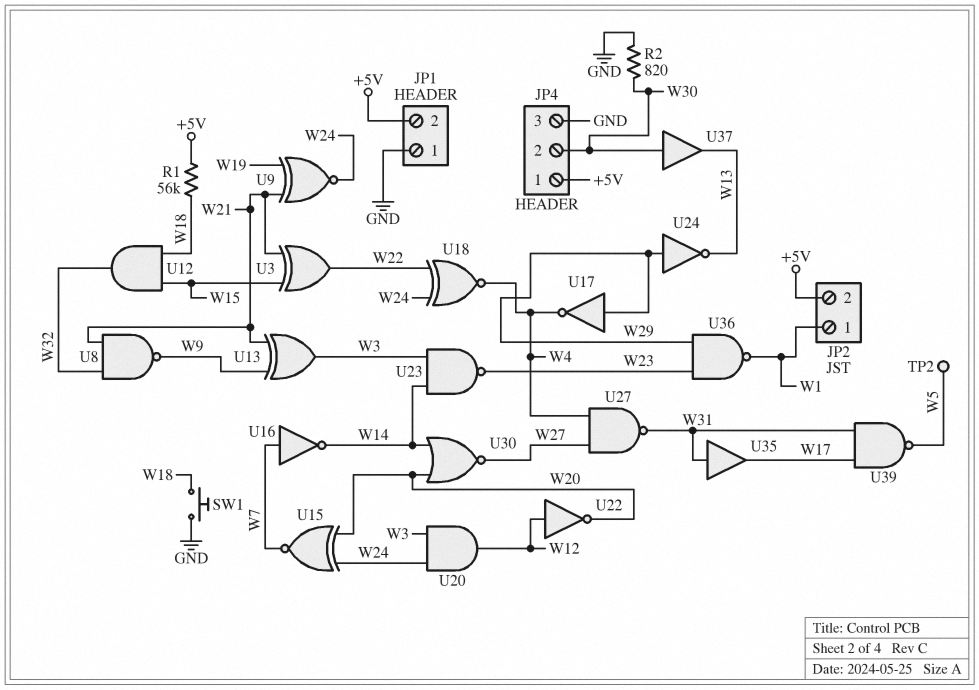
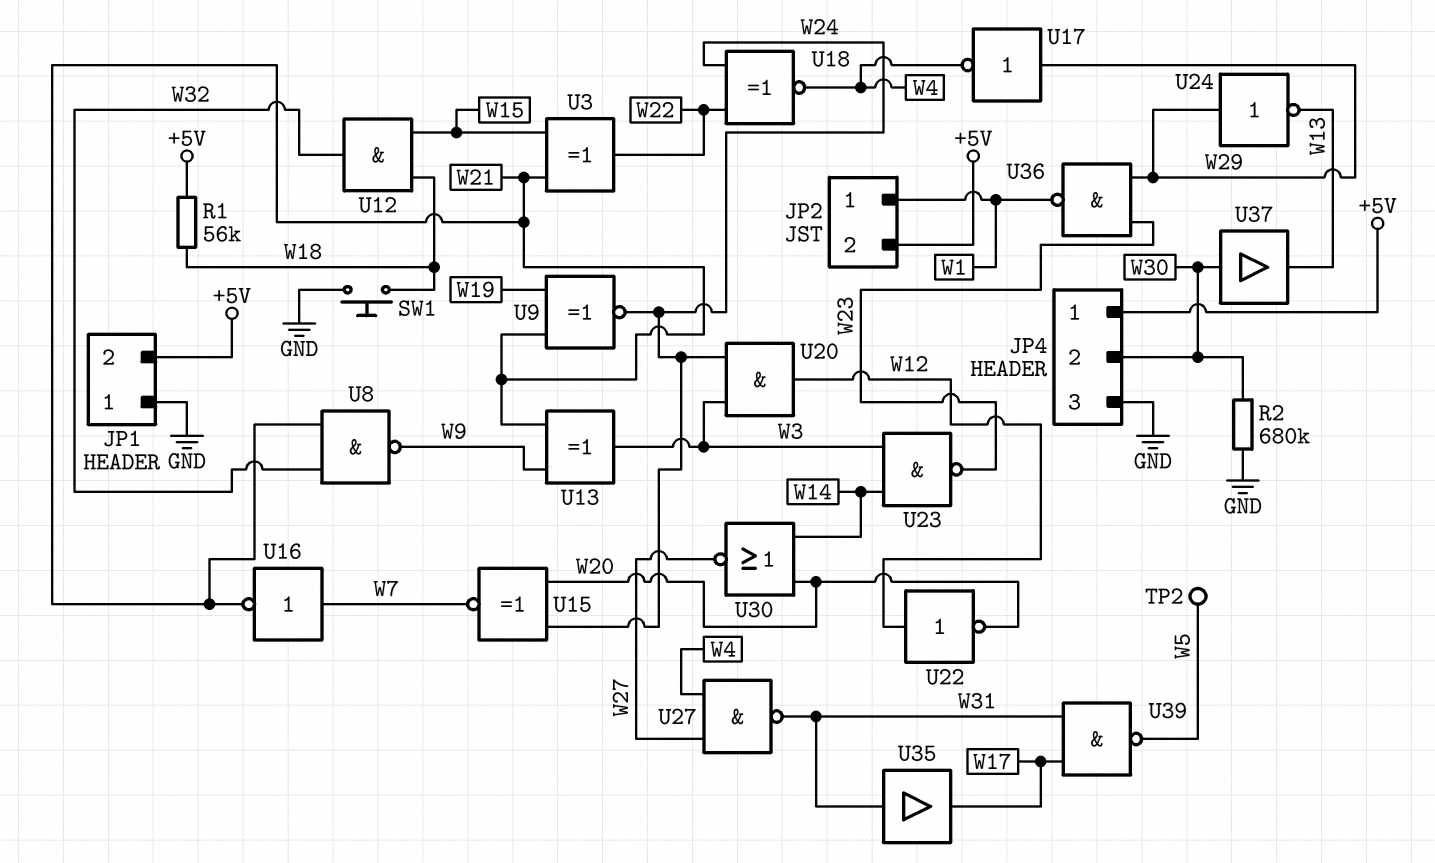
R2: 820 (GND, W30) -> 680k (GND, W30)
U16: NOT (in W7, out W14) -> NOT (in W7, out W21)

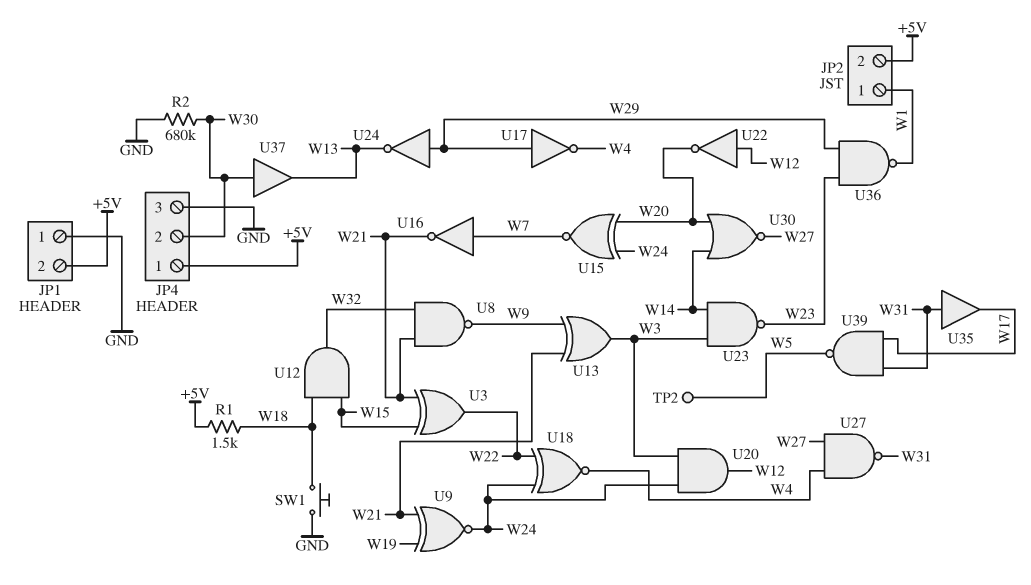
R1: 56k (+5V, W18) -> 1.5k (+5V, W18)

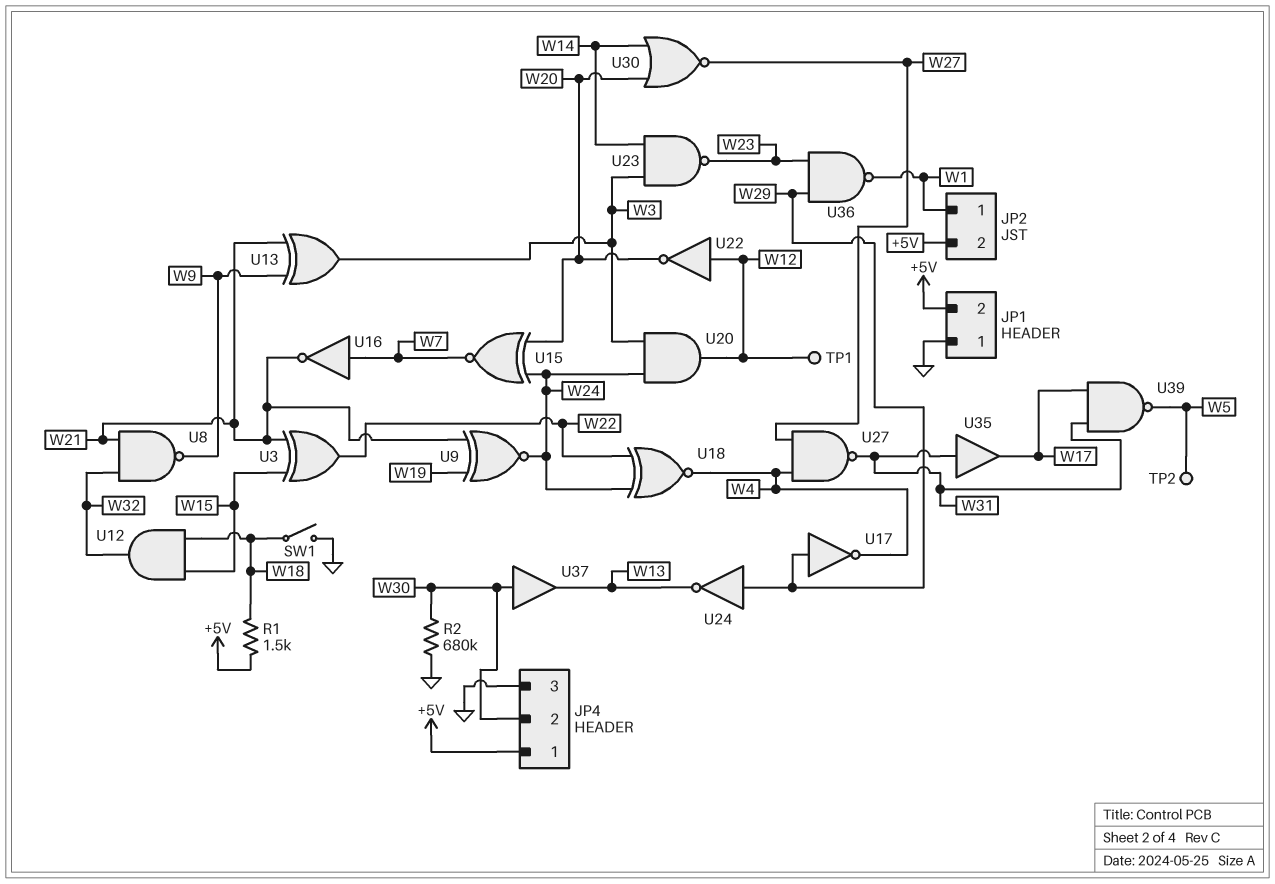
SW1: button (GND, W18) -> switch (GND, W18)
TP1: none -> test point (W12)

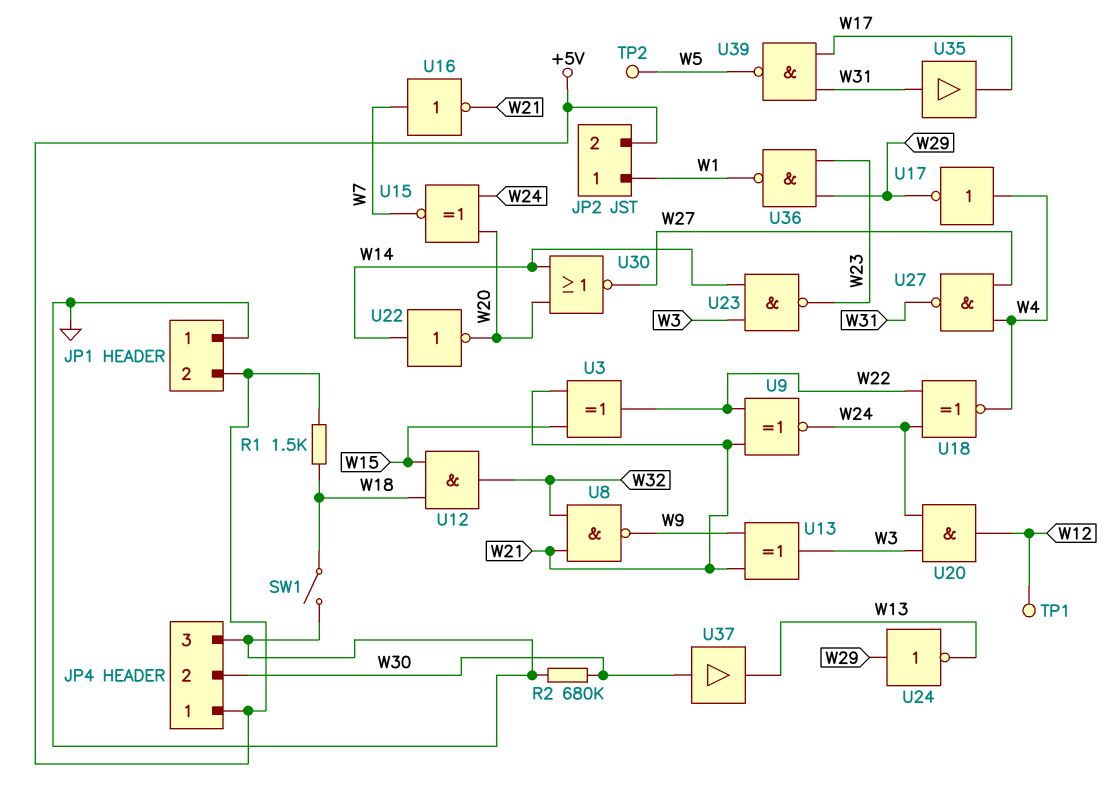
U9: XNOR (in W19, in W21, out W24) -> XNOR (in W21, in W22, out W24)
U17: NOT (in W29, out W4) -> NOT (in W4, out W29)
U22: NOT (in W12, out W20) -> NOT (in W14, out W20)

